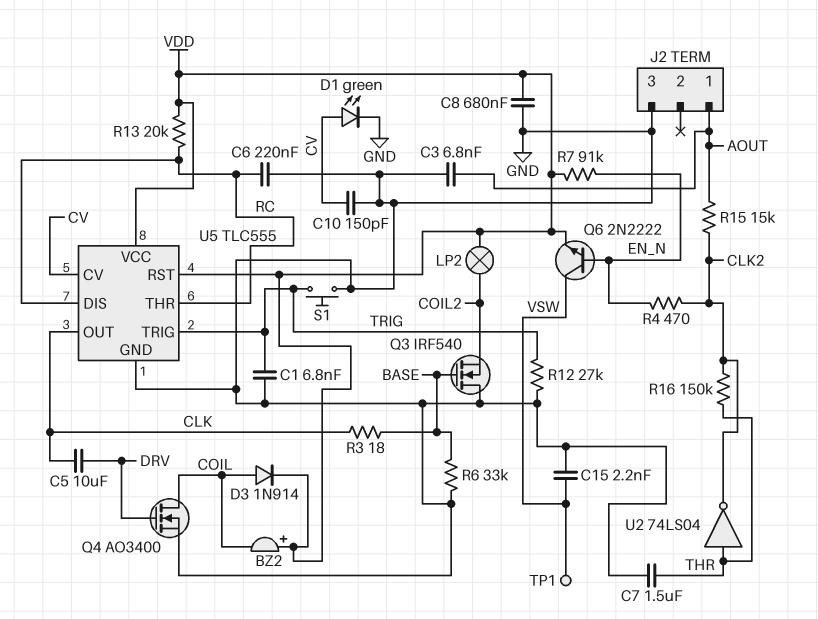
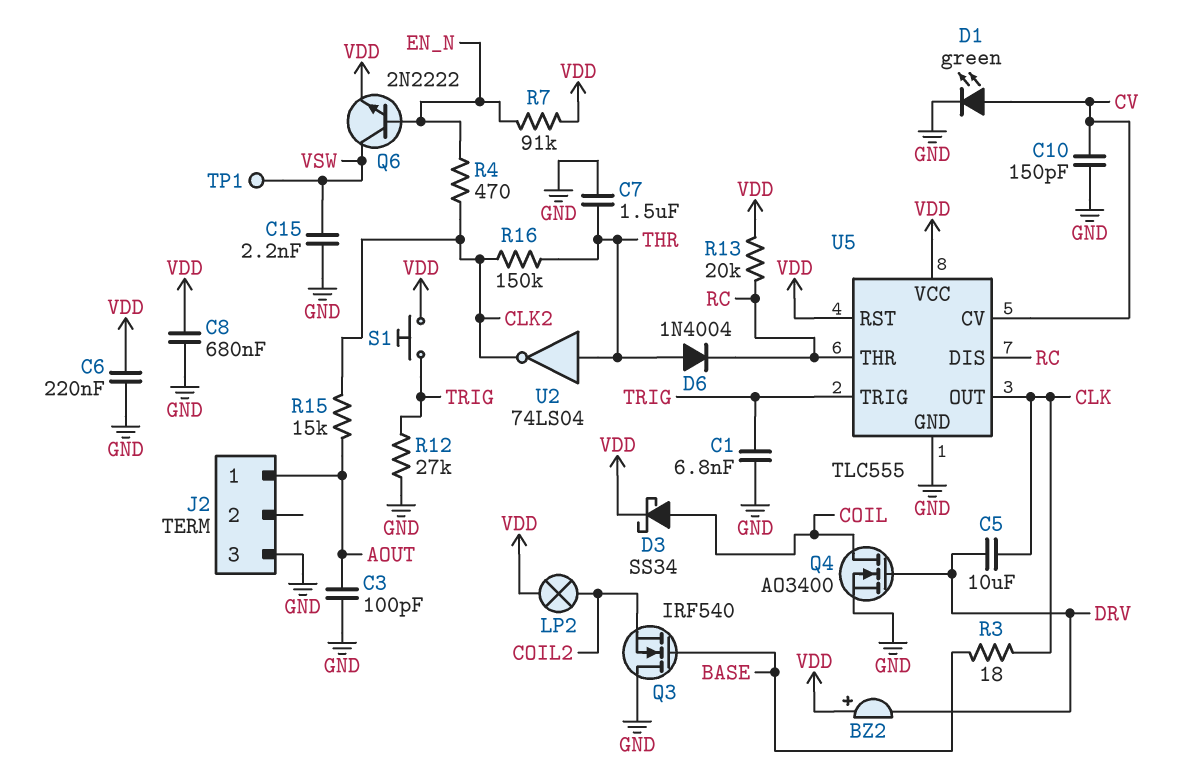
BZ2: buzzer (plus VDD, minus COIL) -> buzzer (plus VDD, minus DRV)
C3: 6.8nF (AOUT, GND) -> 100pF (AOUT, GND)
C6: 220nF (GND, RC) -> 220nF (GND, VDD)
D3: diode 1N914 (A COIL, K VDD) -> schottky SS34 (A COIL, K VDD)
D6: none -> diode 1N4004 (A THR, K RC)
R6: 33k (BASE, GND) -> none
S1: button (GND, TRIG) -> button (TRIG, VDD)

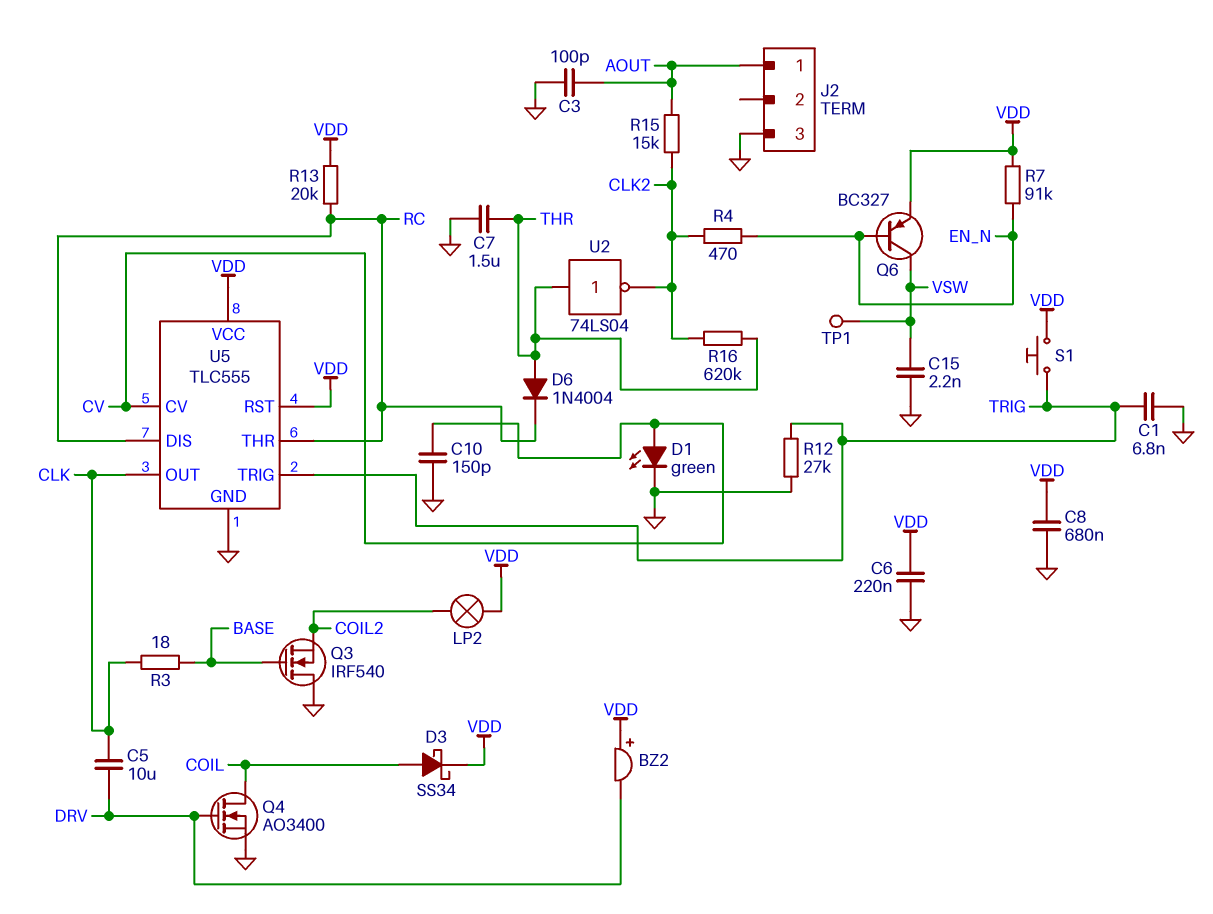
Q6: NPN 2N2222 (B EN_N, C VSW, E VDD) -> PNP BC327 (B EN_N, C VSW, E VDD)
R16: 150k (CLK2, THR) -> 620k (CLK2, THR)

